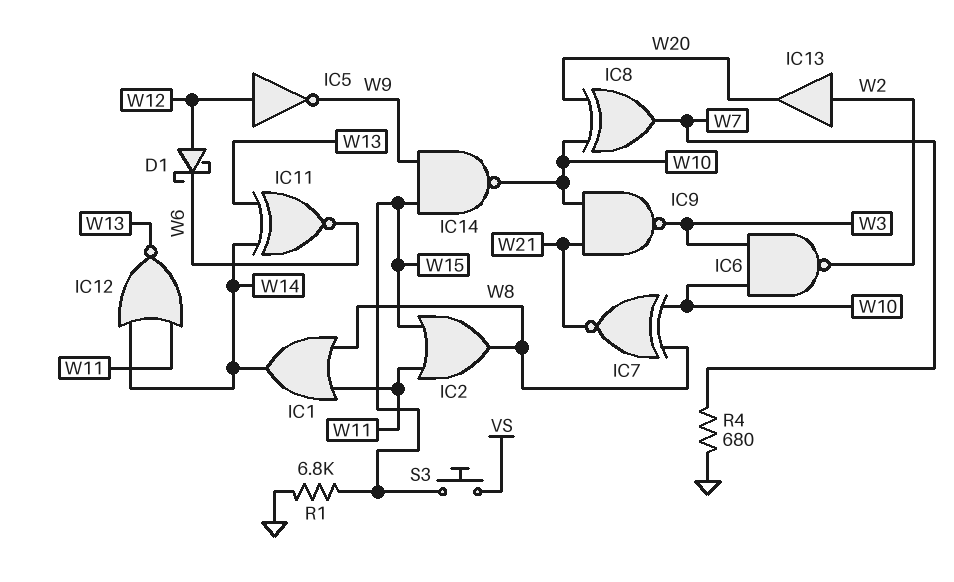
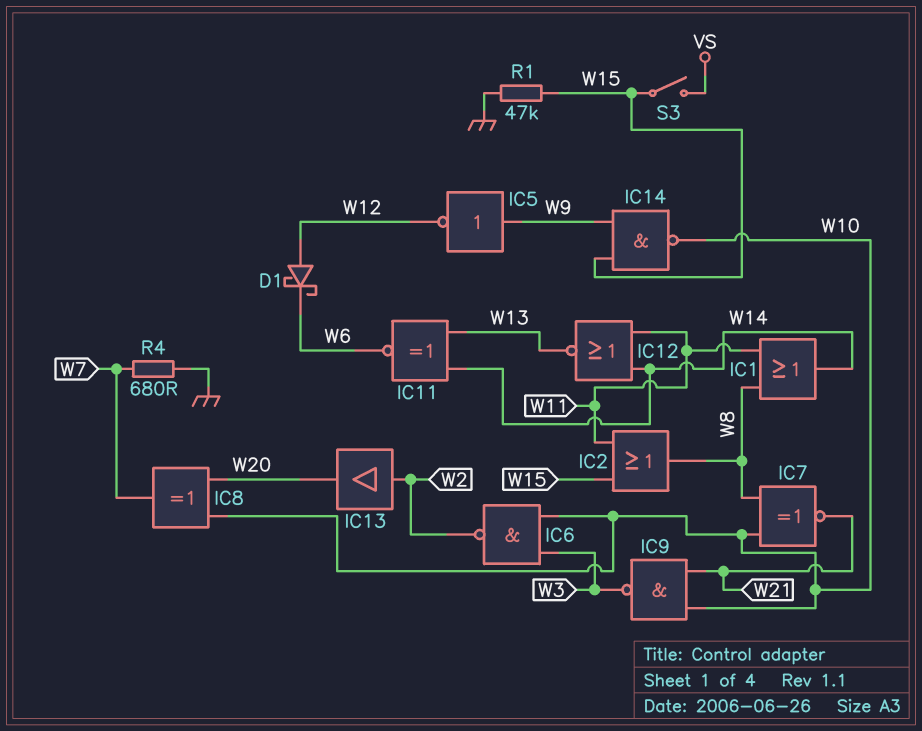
IC5: NOT (in W12, out W9) -> NOT (in W9, out W12)
R1: 6.8k (GND, W15) -> 47k (GND, W15)
S3: button (VS, W15) -> switch (VS, W15)

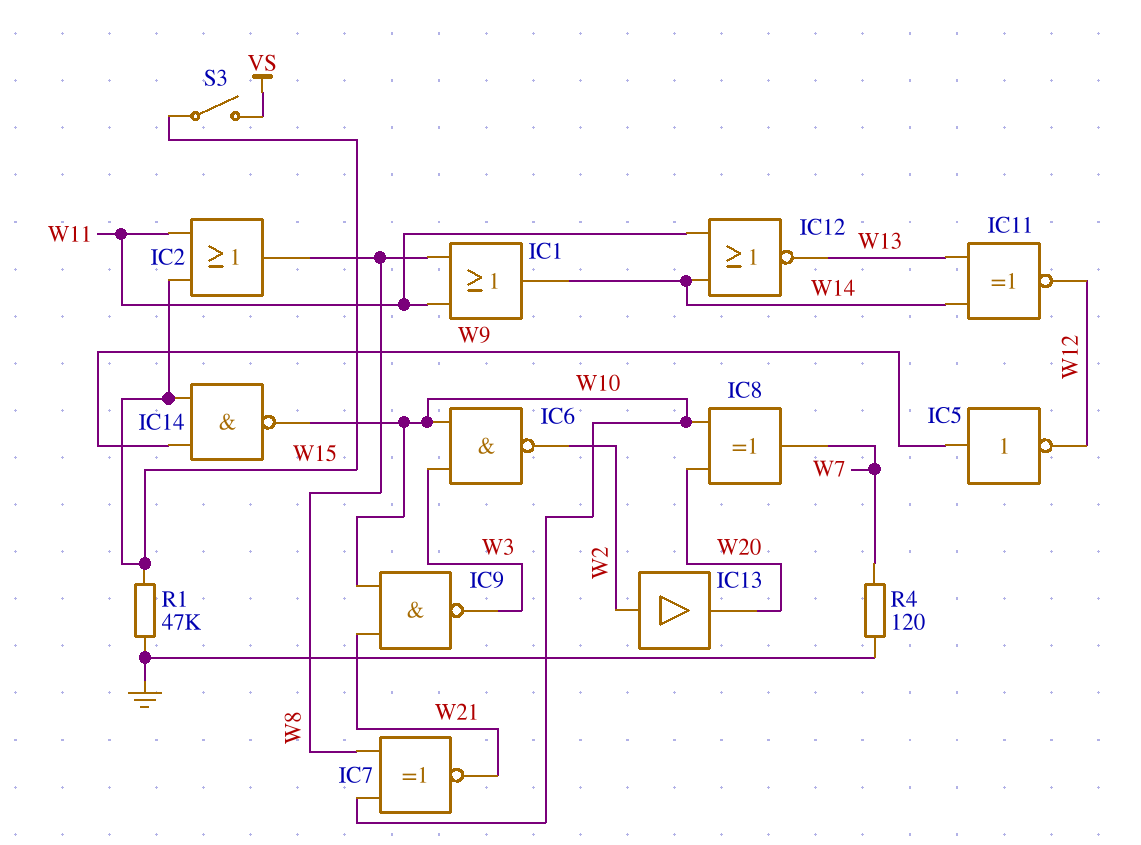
D1: schottky (A W12, K W6) -> none
IC11: XNOR (in W13, in W14, out W6) -> XNOR (in W13, in W14, out W12)
R4: 680 (GND, W7) -> 120 (GND, W7)

